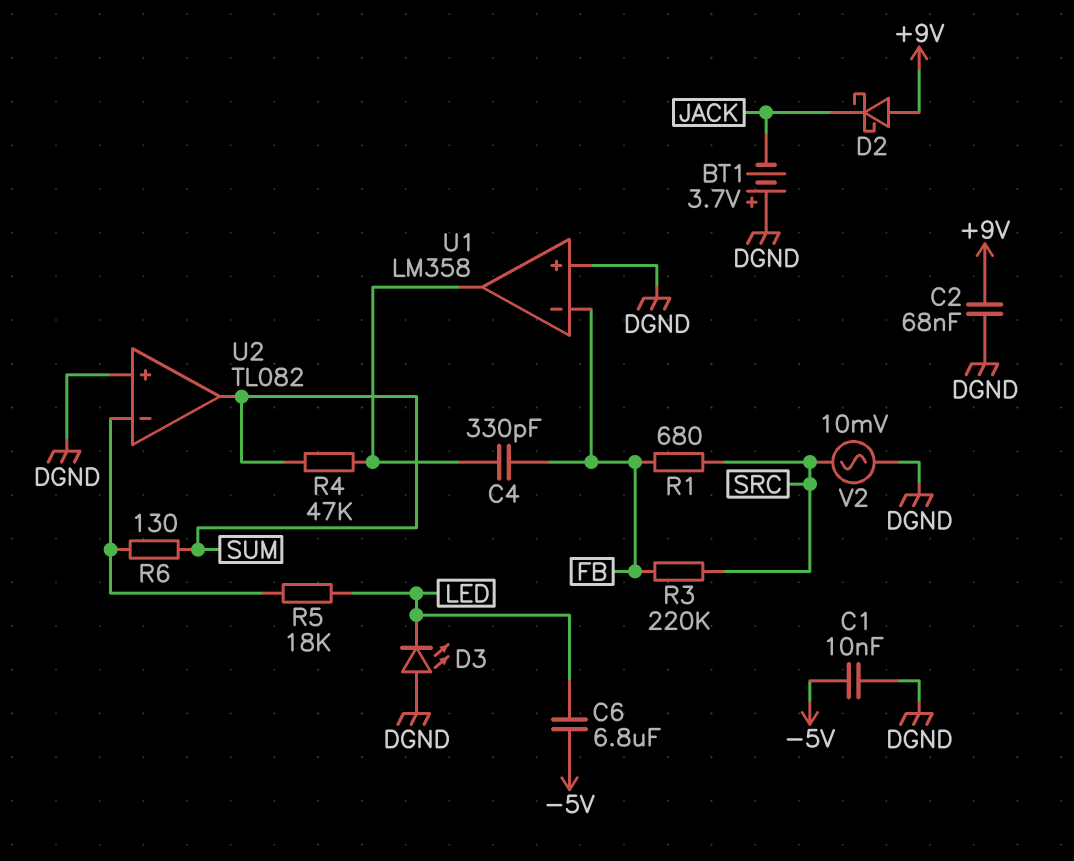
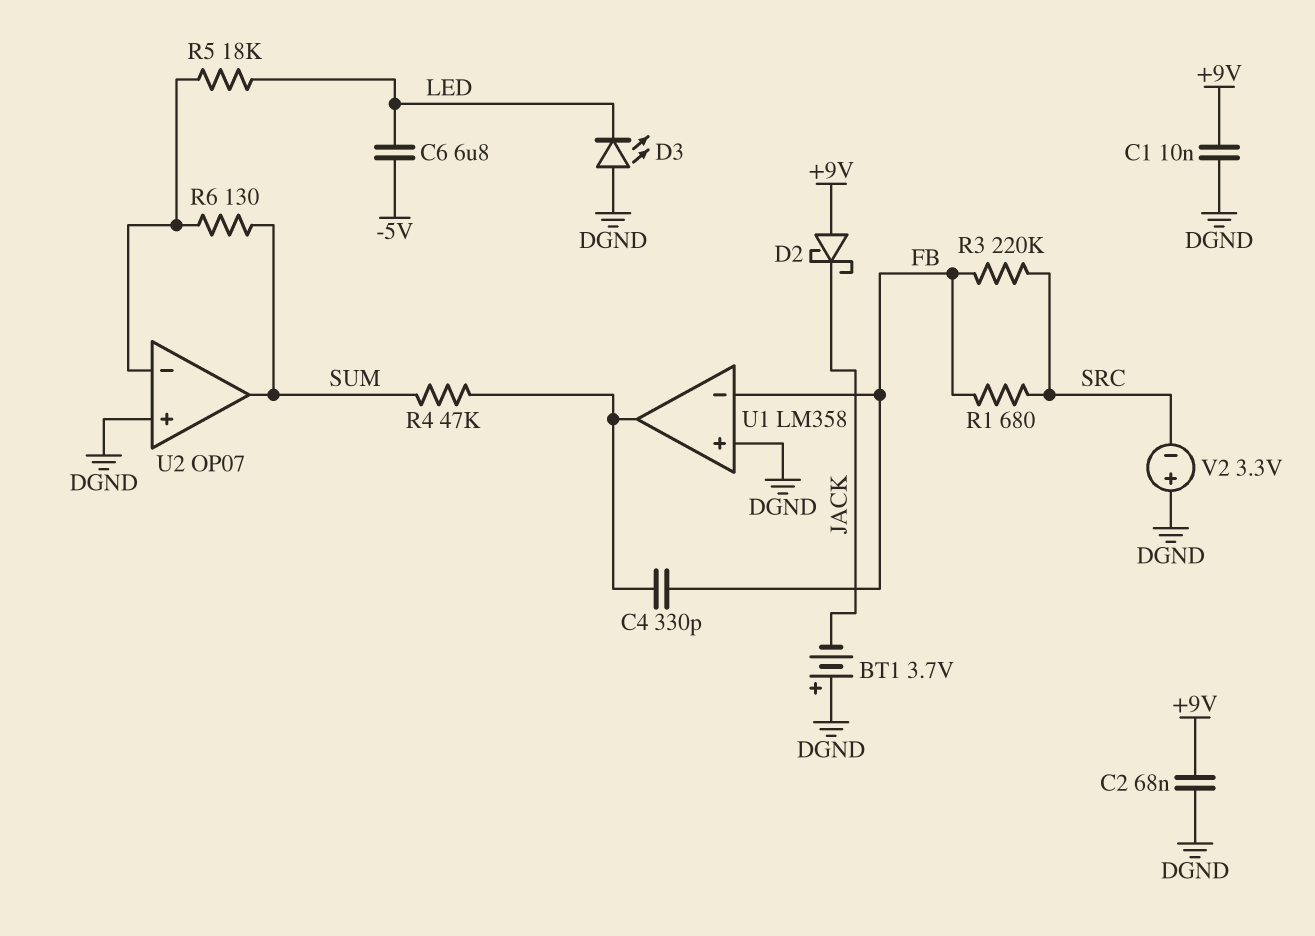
C1: 10nF (-5V, DGND) -> 10nF (+9V, DGND)
U2: TL082 -> OP07
V2: AC 10mV (DGND, SRC) -> 3.3V (plus DGND, minus SRC)

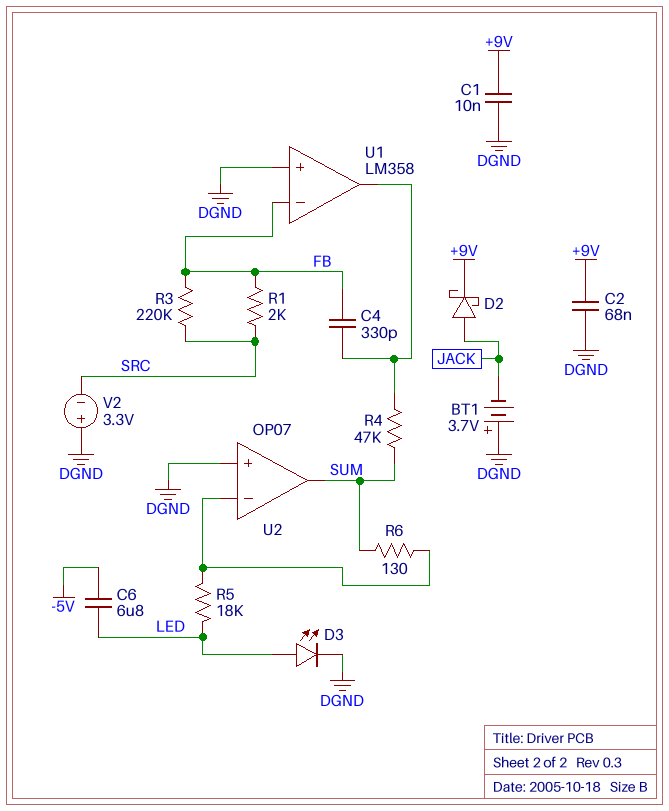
D2: schottky (A +9V, K JACK) -> schottky (A JACK, K +9V)
D3: LED (A DGND, K LED) -> LED (A LED, K DGND)
R1: 680 (FB, SRC) -> 2k (FB, SRC)

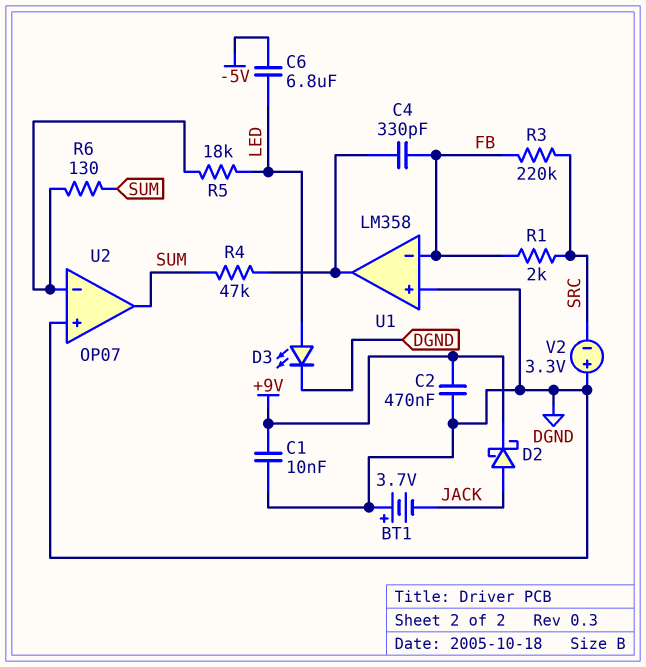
C2: 68nF (+9V, DGND) -> 470nF (+9V, DGND)

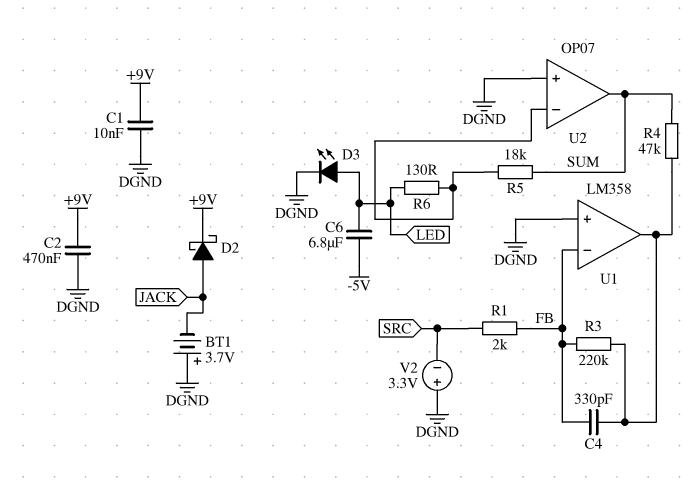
R3: 220k (FB, SRC) -> 220k (FB, U1/out)
R5: 18k (LED, U2/in-) -> 18k (SUM, U2/in-)
R6: 130 (SUM, U2/in-) -> 130 (LED, U2/in-)

